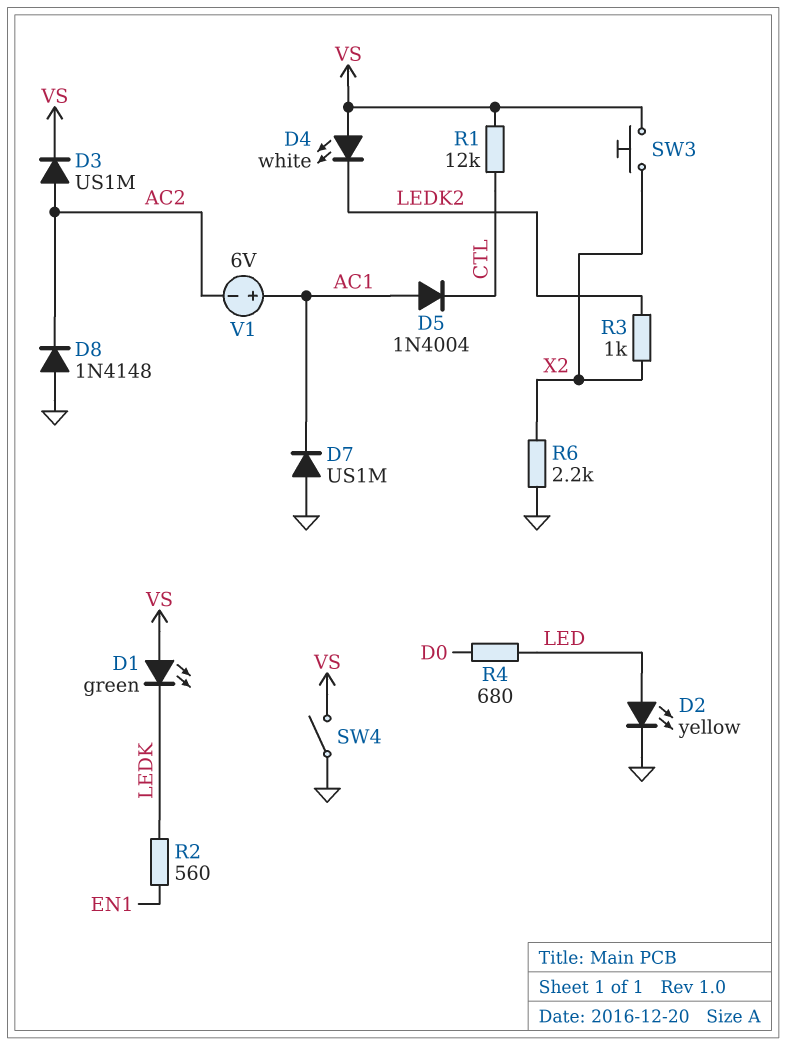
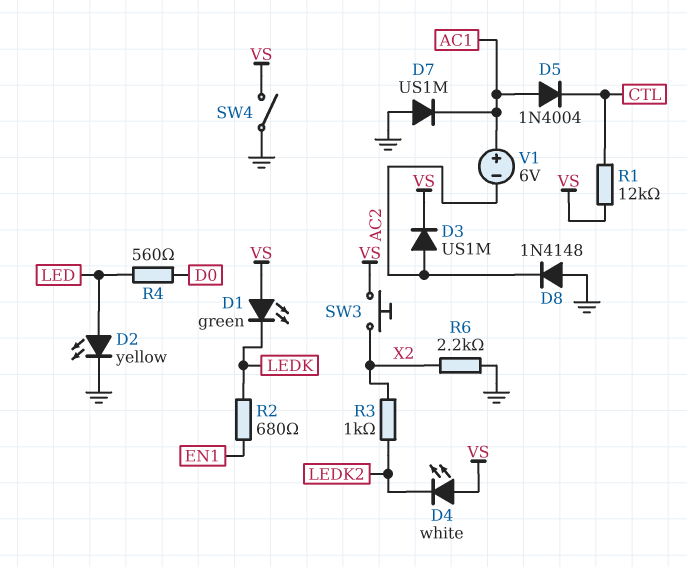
R2: 560 (EN1, LEDK) -> 680 (EN1, LEDK)
R4: 680 (D0, LED) -> 560 (D0, LED)

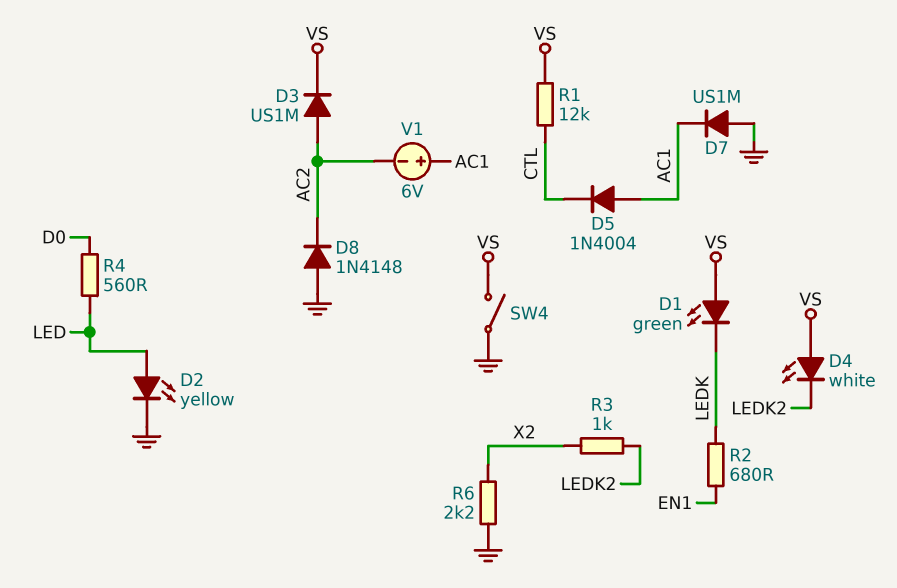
SW3: button (VS, X2) -> none

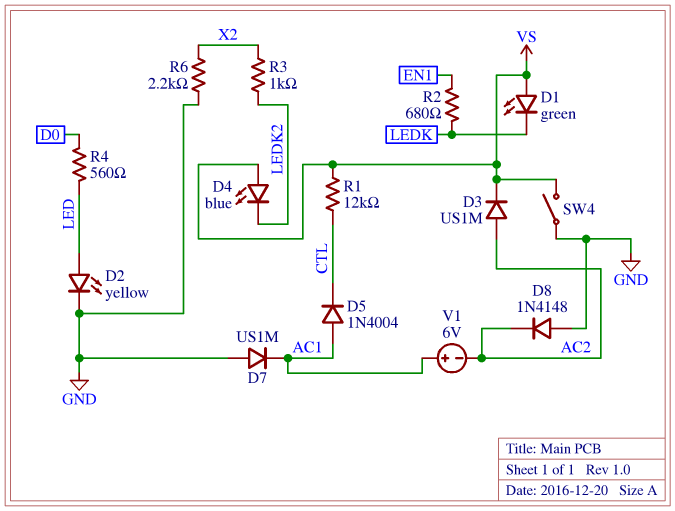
D4: LED white (A VS, K LEDK2) -> LED blue (A VS, K LEDK2)

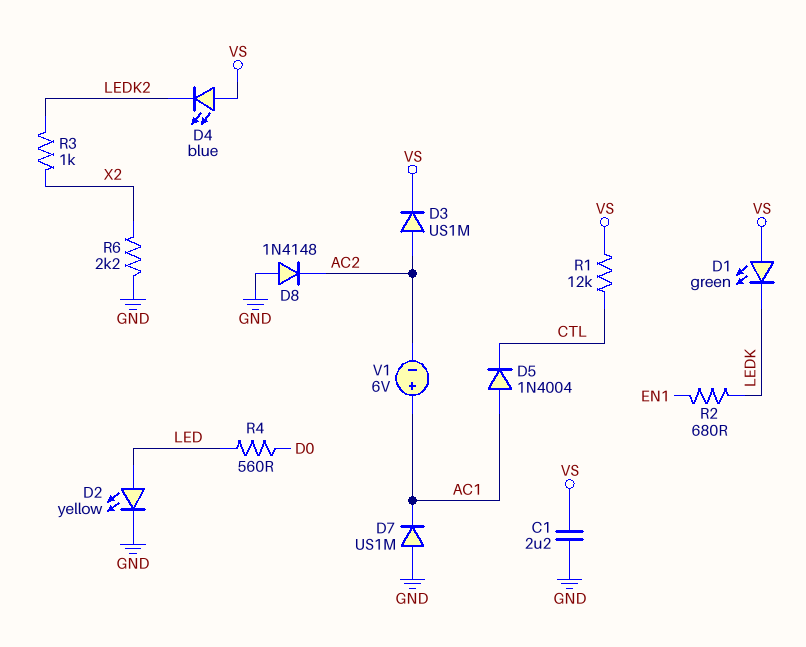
C1: none -> 2.2uF (GND, VS)
SW4: switch (GND, VS) -> none

